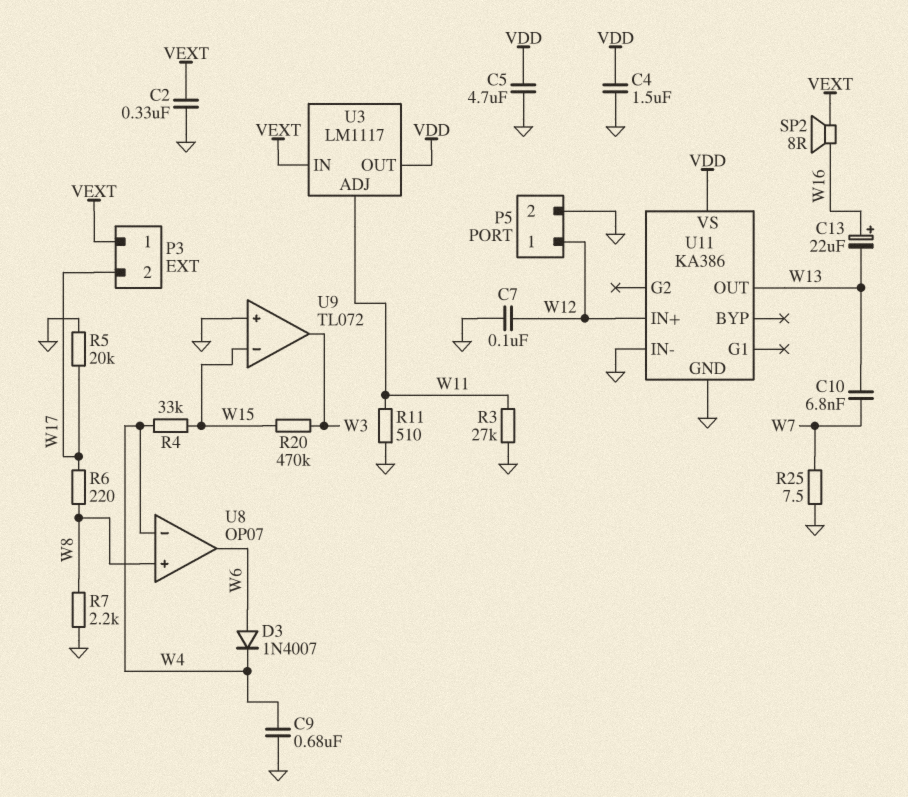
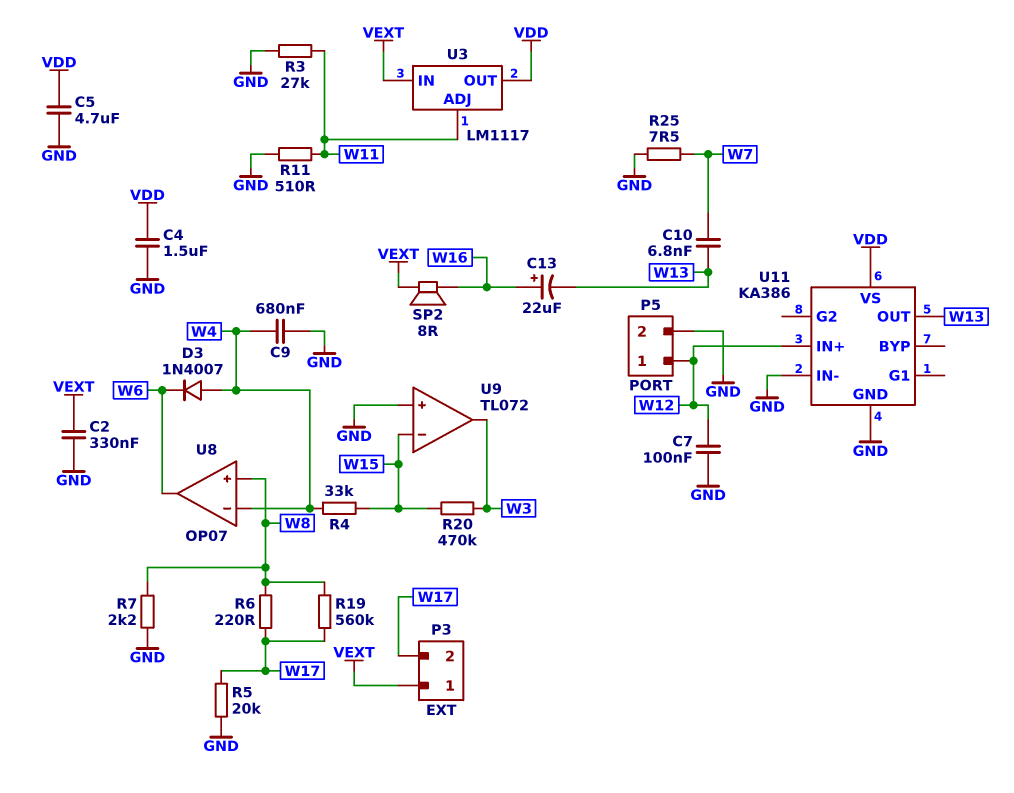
D3: diode 1N4007 (A W6, K W4) -> diode 1N4007 (A W4, K W6)
R19: none -> 560k (W8, W17)

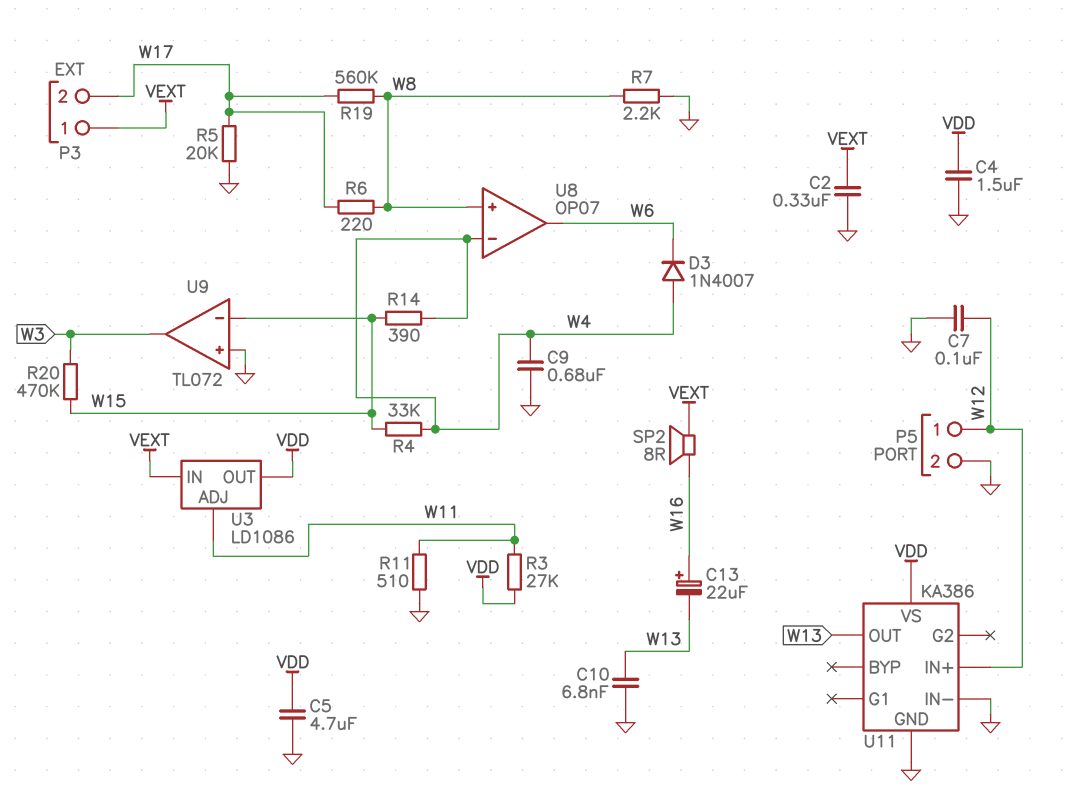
C10: 6.8nF (W7, W13) -> 6.8nF (GND, W13)
R3: 27k (GND, W11) -> 27k (VDD, W11)
R14: none -> 390 (W4, W15)
R25: 7.5 (GND, W7) -> none
U3: LM1117 -> LD1086

